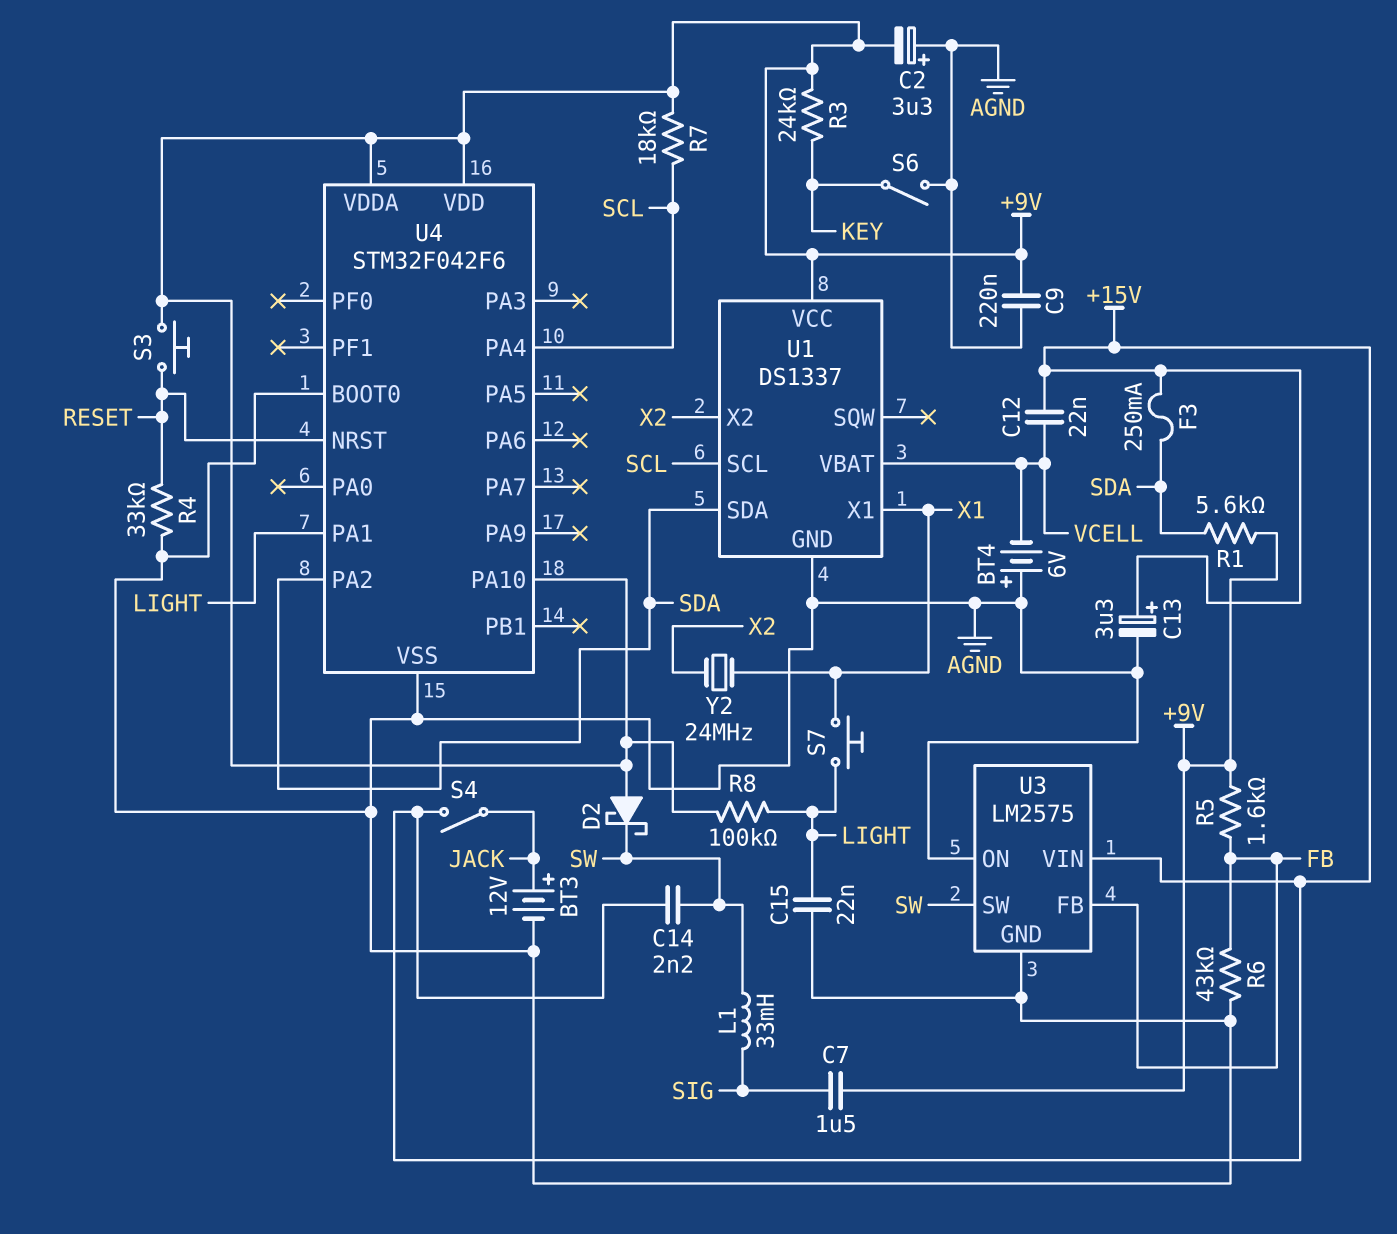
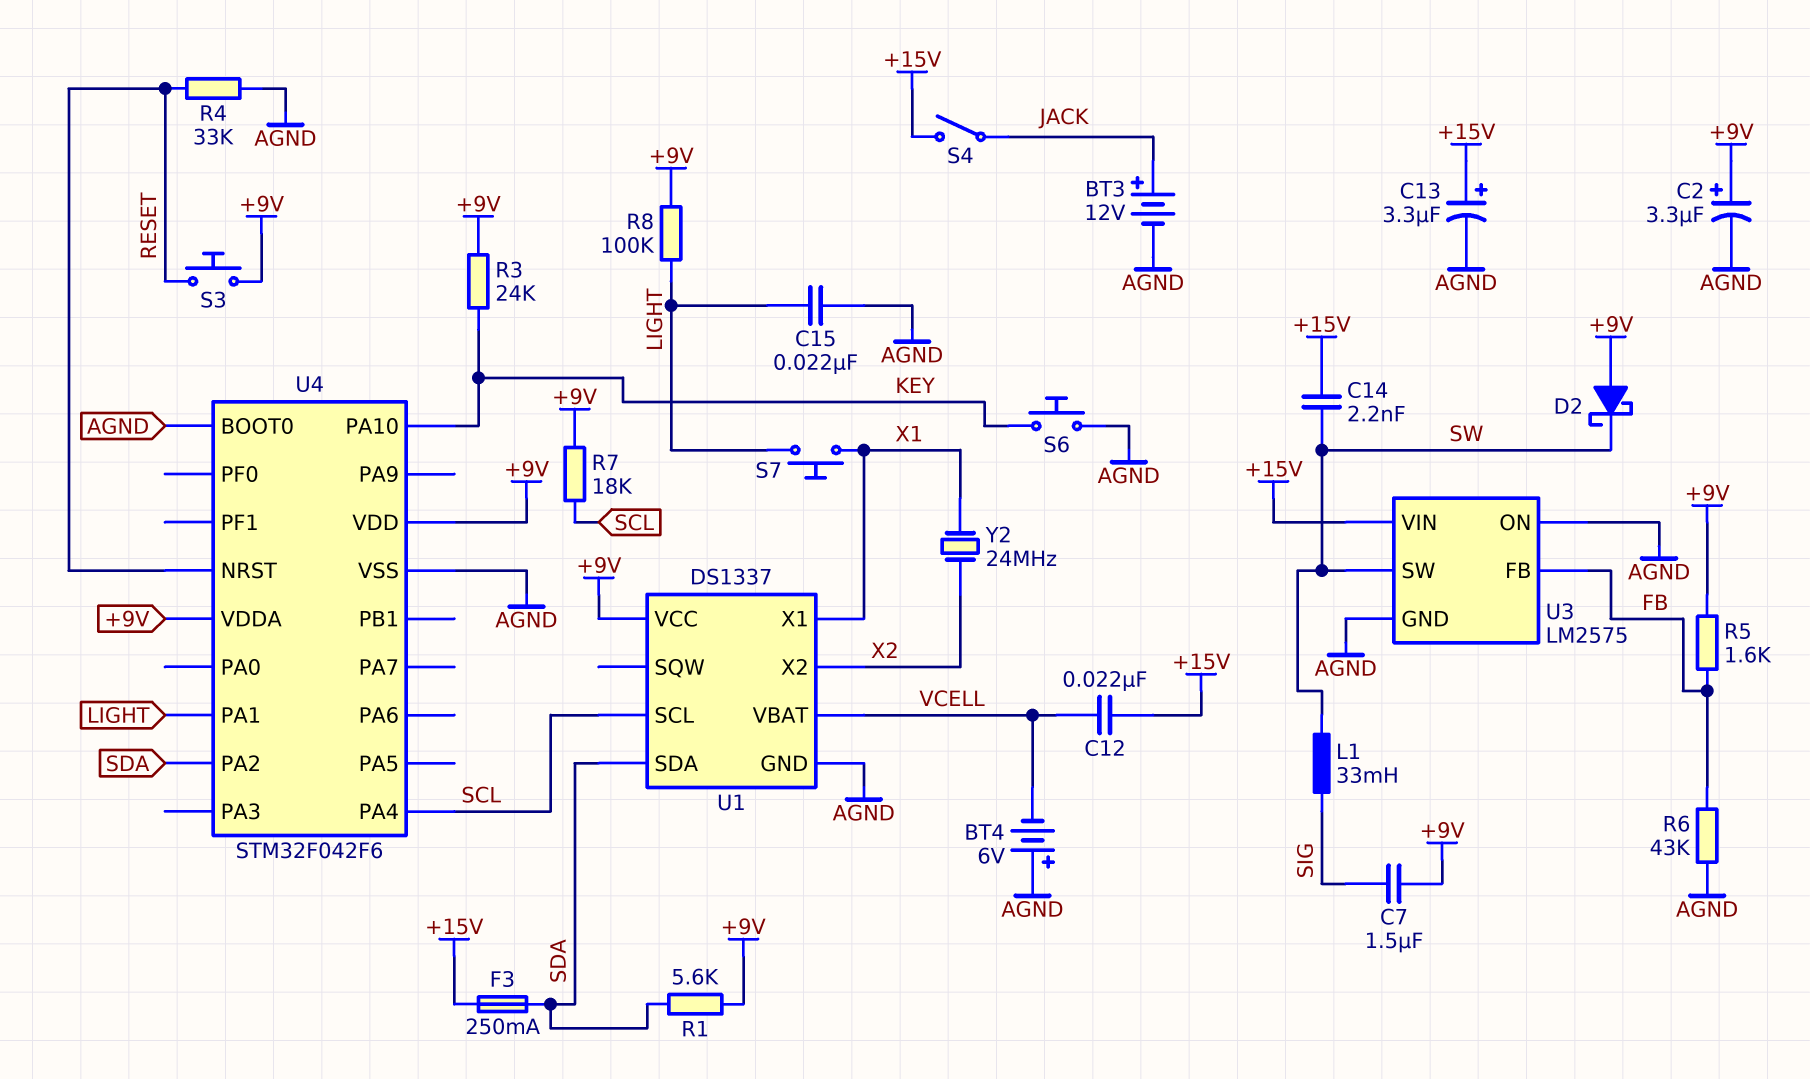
C2: 3.3uF (plus AGND, minus +9V) -> 3.3uF (plus +9V, minus AGND)
C9: 220nF (+9V, AGND) -> none
S6: switch (AGND, KEY) -> button (AGND, KEY)
U4 pin PA10: +9V -> KEY

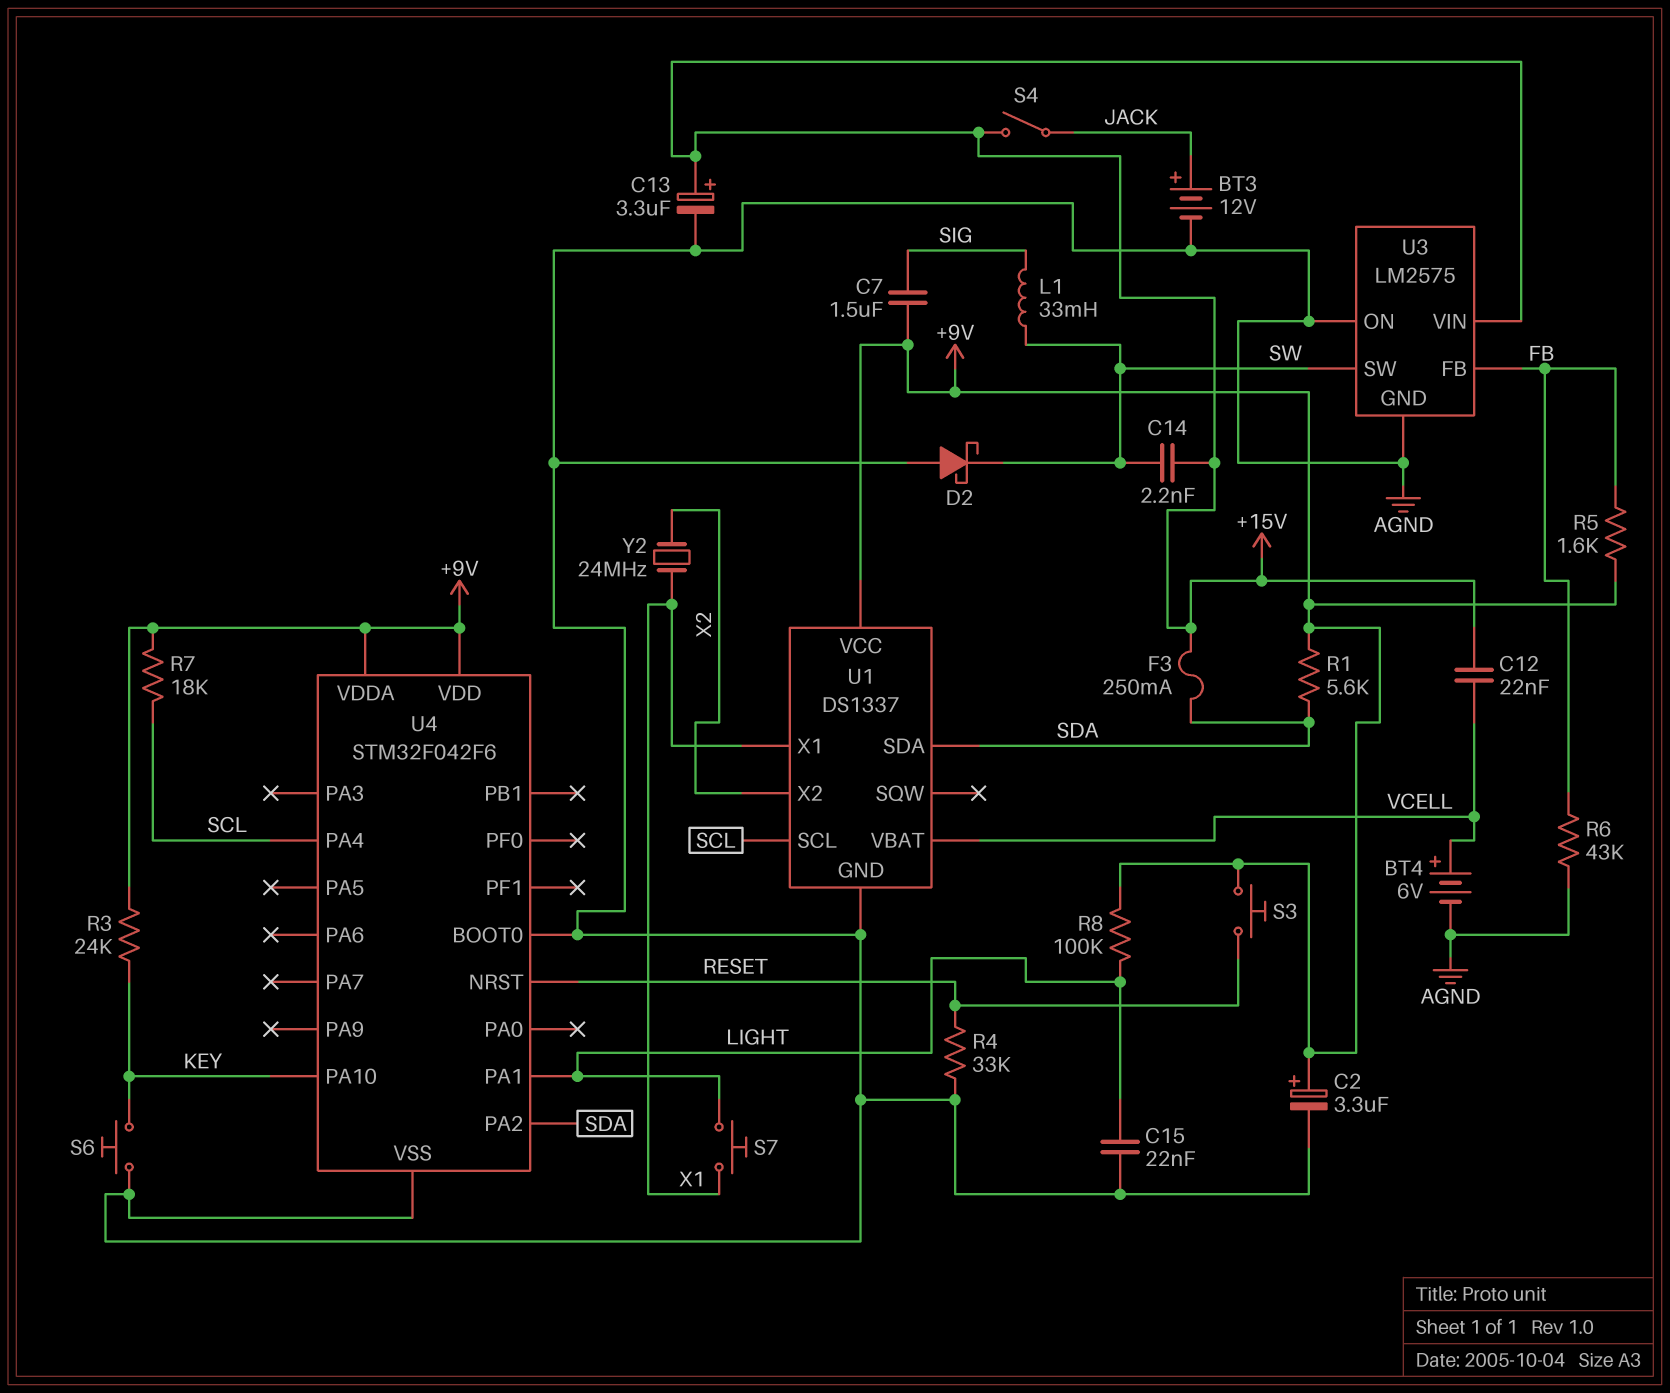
BT4: 6V (plus AGND, minus VCELL) -> 6V (plus VCELL, minus AGND)
D2: schottky (A +9V, K SW) -> schottky (A AGND, K SW)

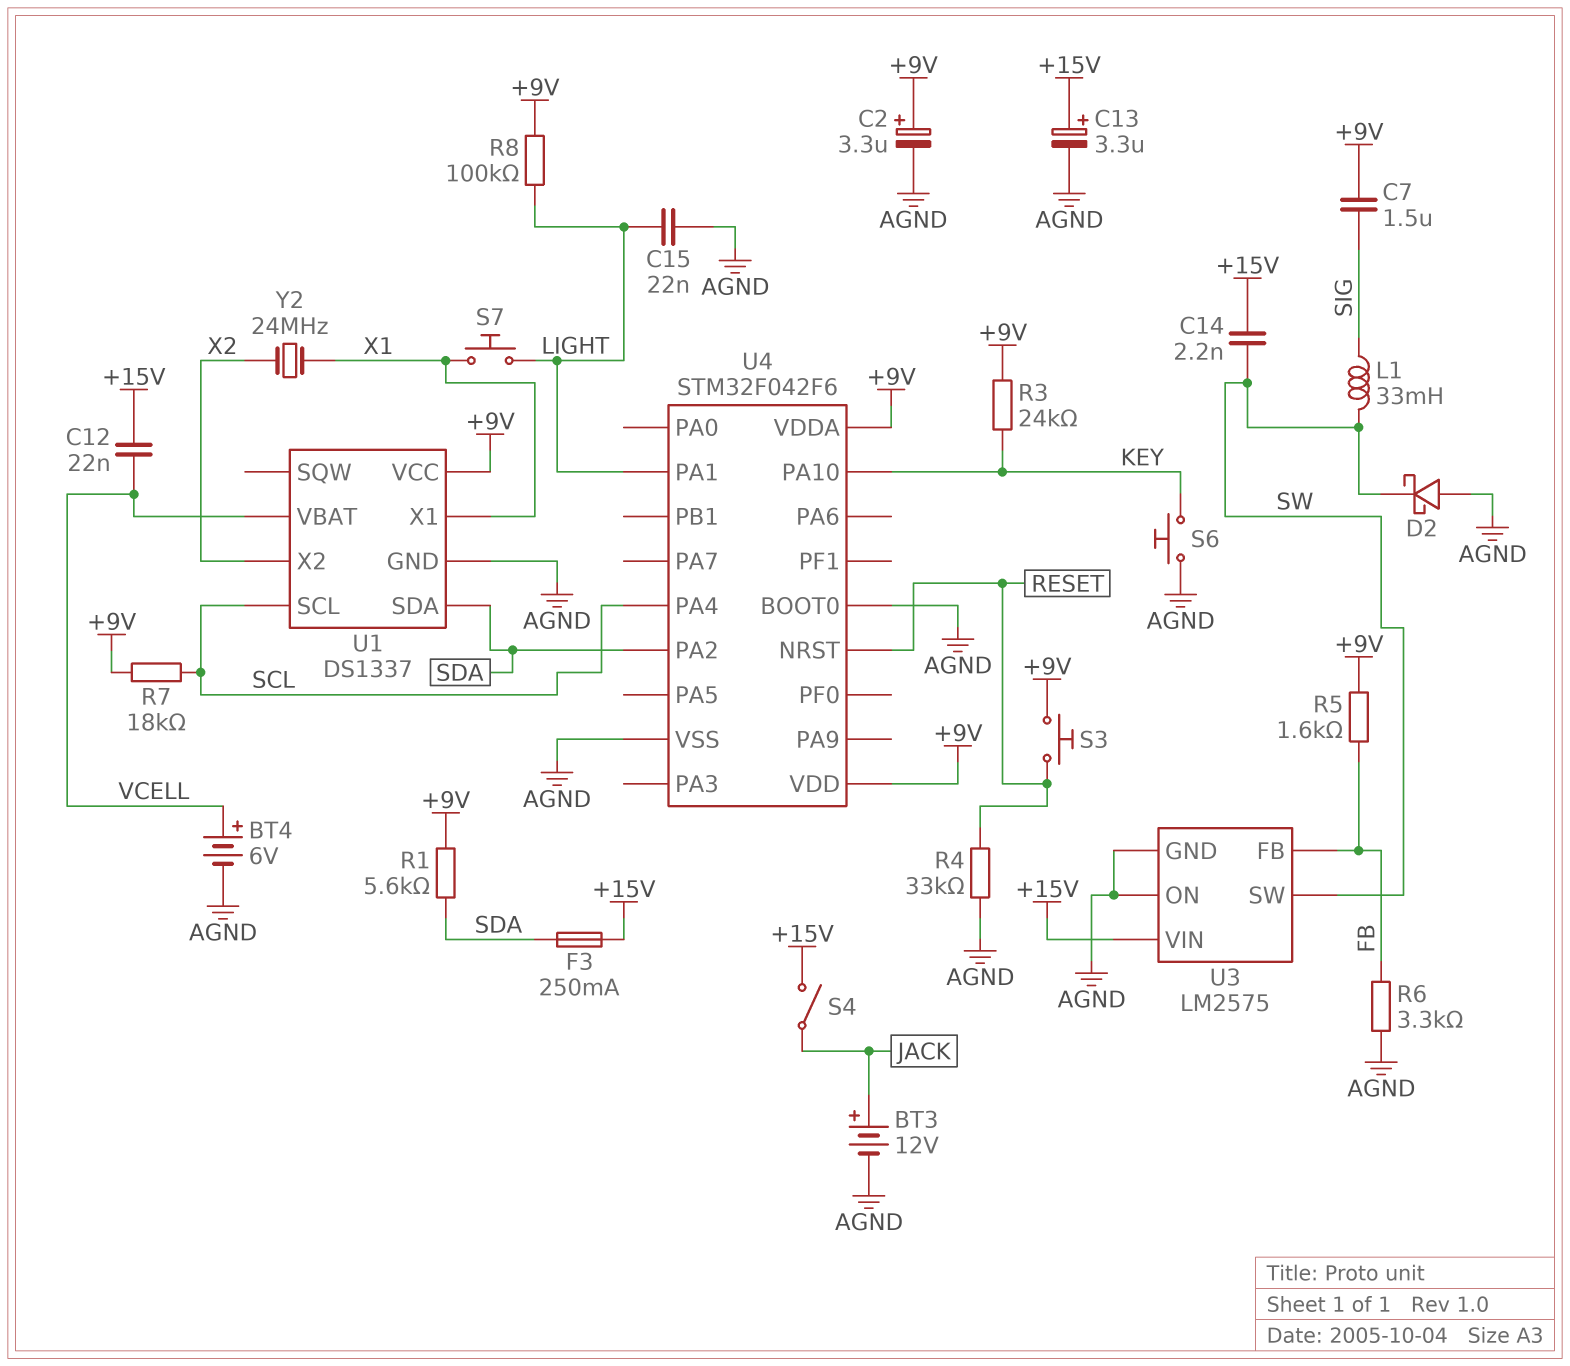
R6: 43k (AGND, FB) -> 3.3k (AGND, FB)

